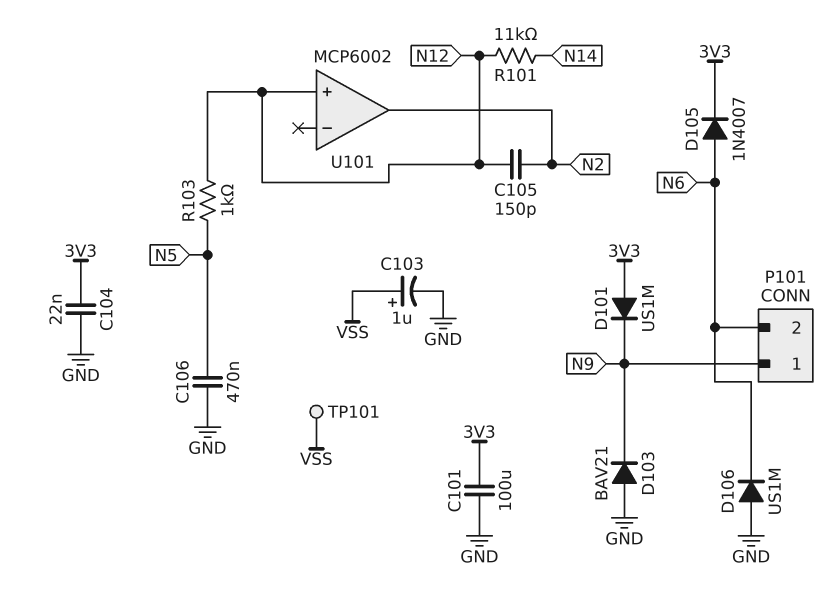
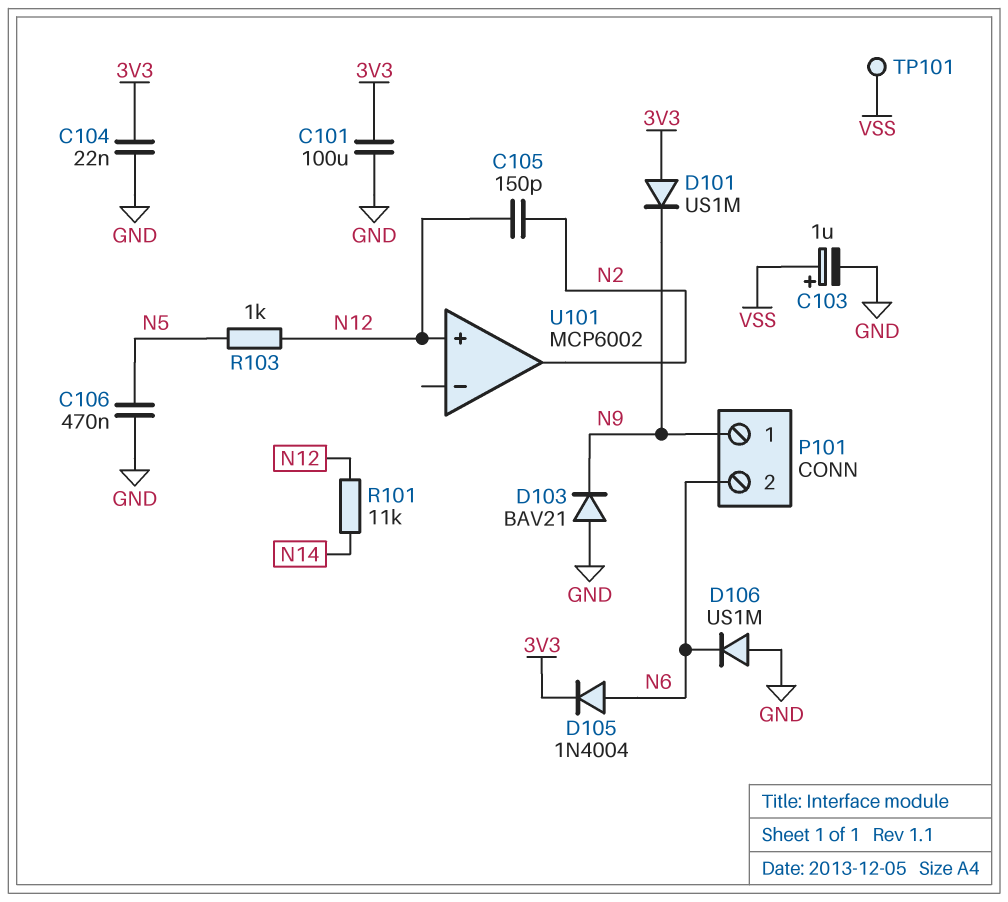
D105: diode 1N4007 (A N6, K 3V3) -> diode 1N4004 (A N6, K 3V3)

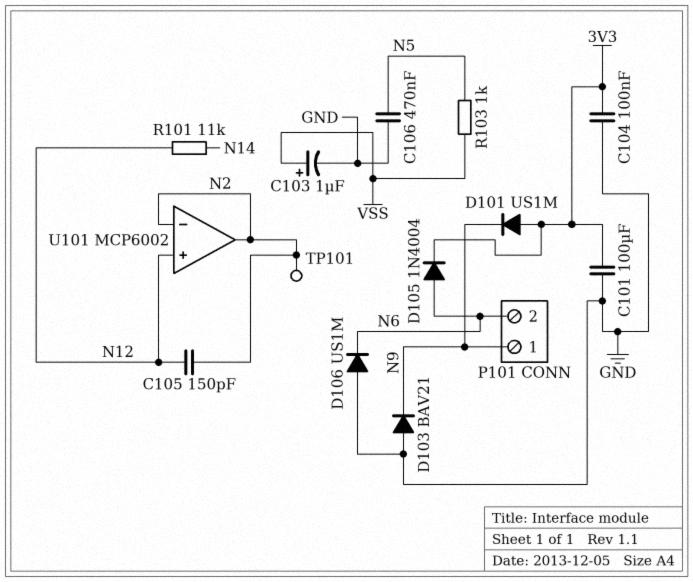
C104: 22nF (3V3, GND) -> 100nF (3V3, GND)
R103: 1k (N5, N12) -> 1k (N5, VSS)
TP101: test point (VSS) -> test point (N2)
U101 pin in-: none -> N2

